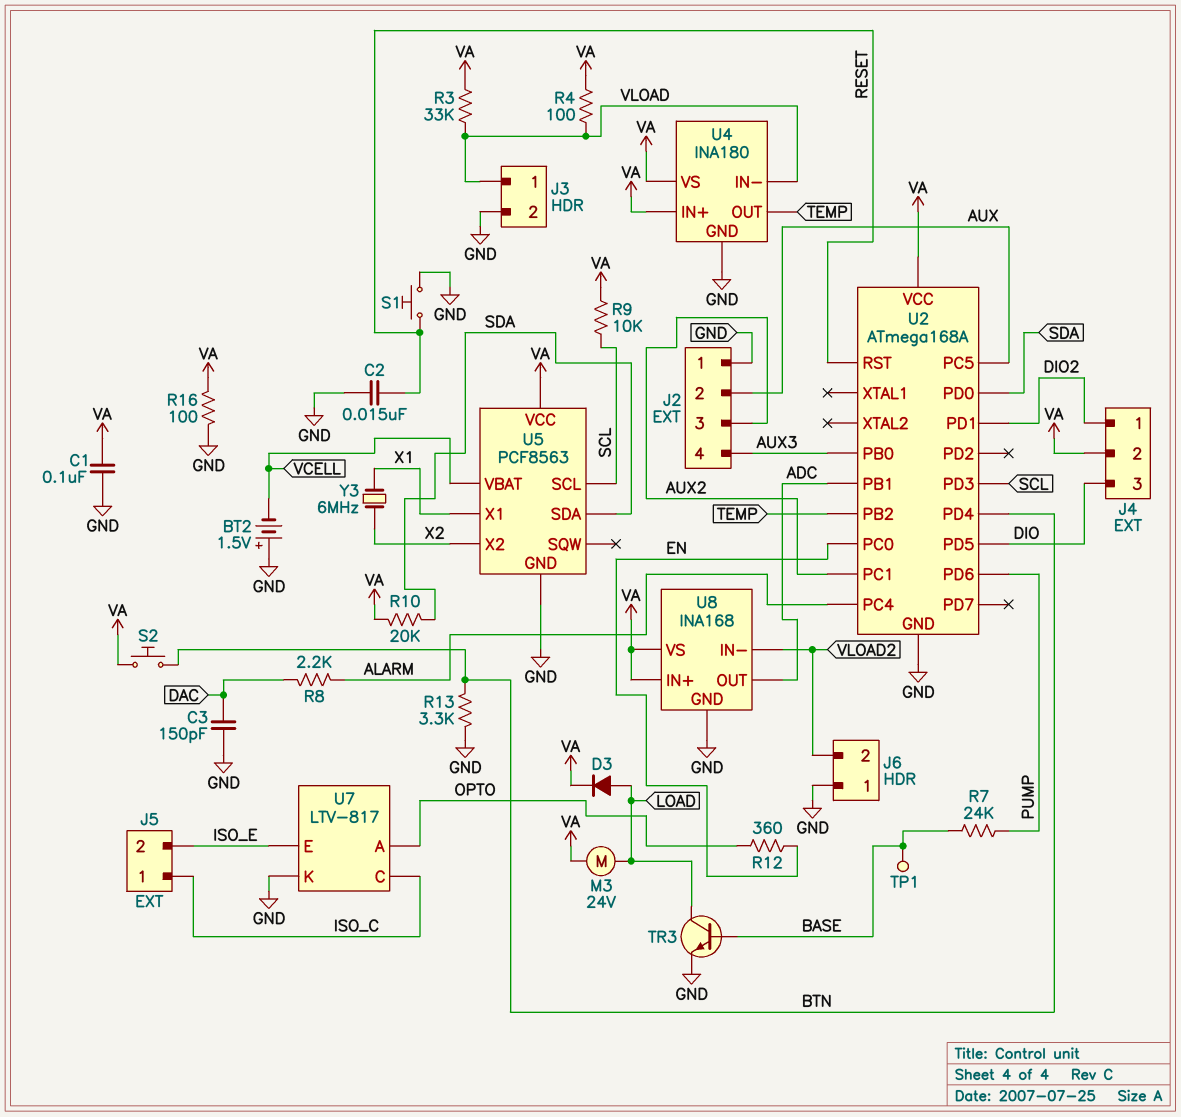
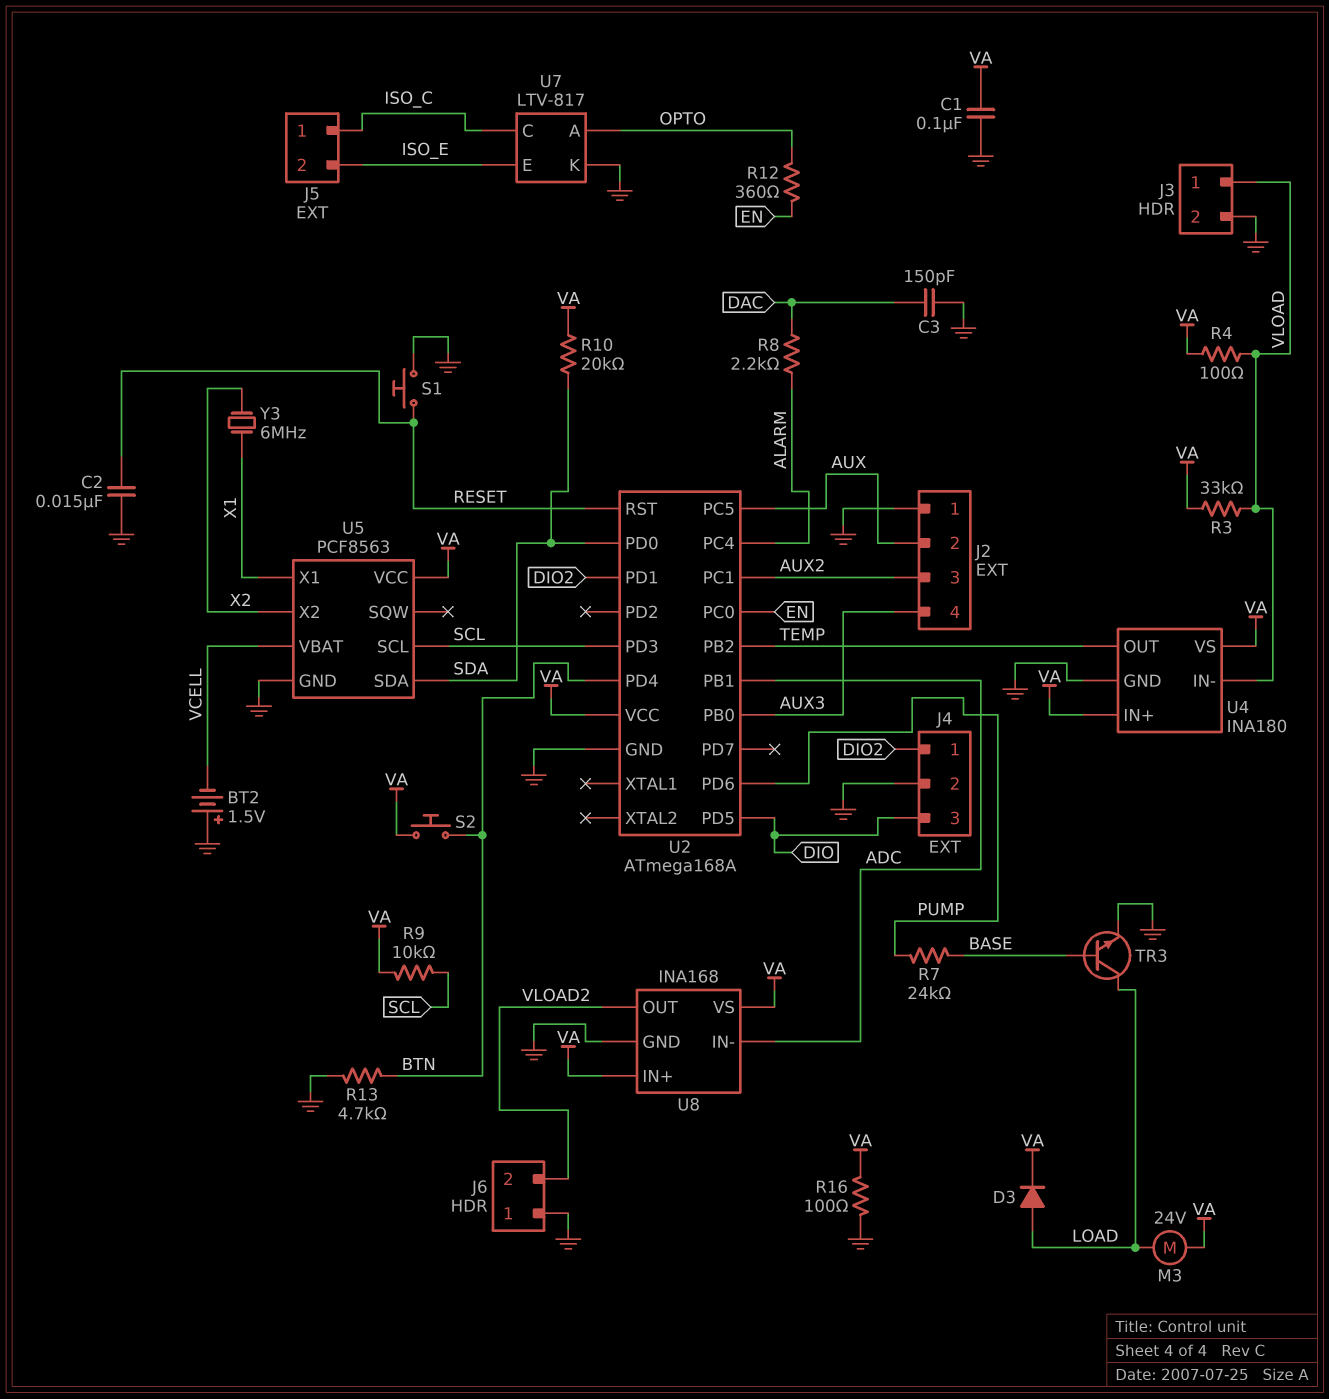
J4 pin 2: VA -> GND
R13: 3.3k (BTN, GND) -> 4.7k (BTN, GND)
TP1: test point (BASE) -> none
U8 pin IN-: VLOAD2 -> ADC
U8 pin OUT: ADC -> VLOAD2

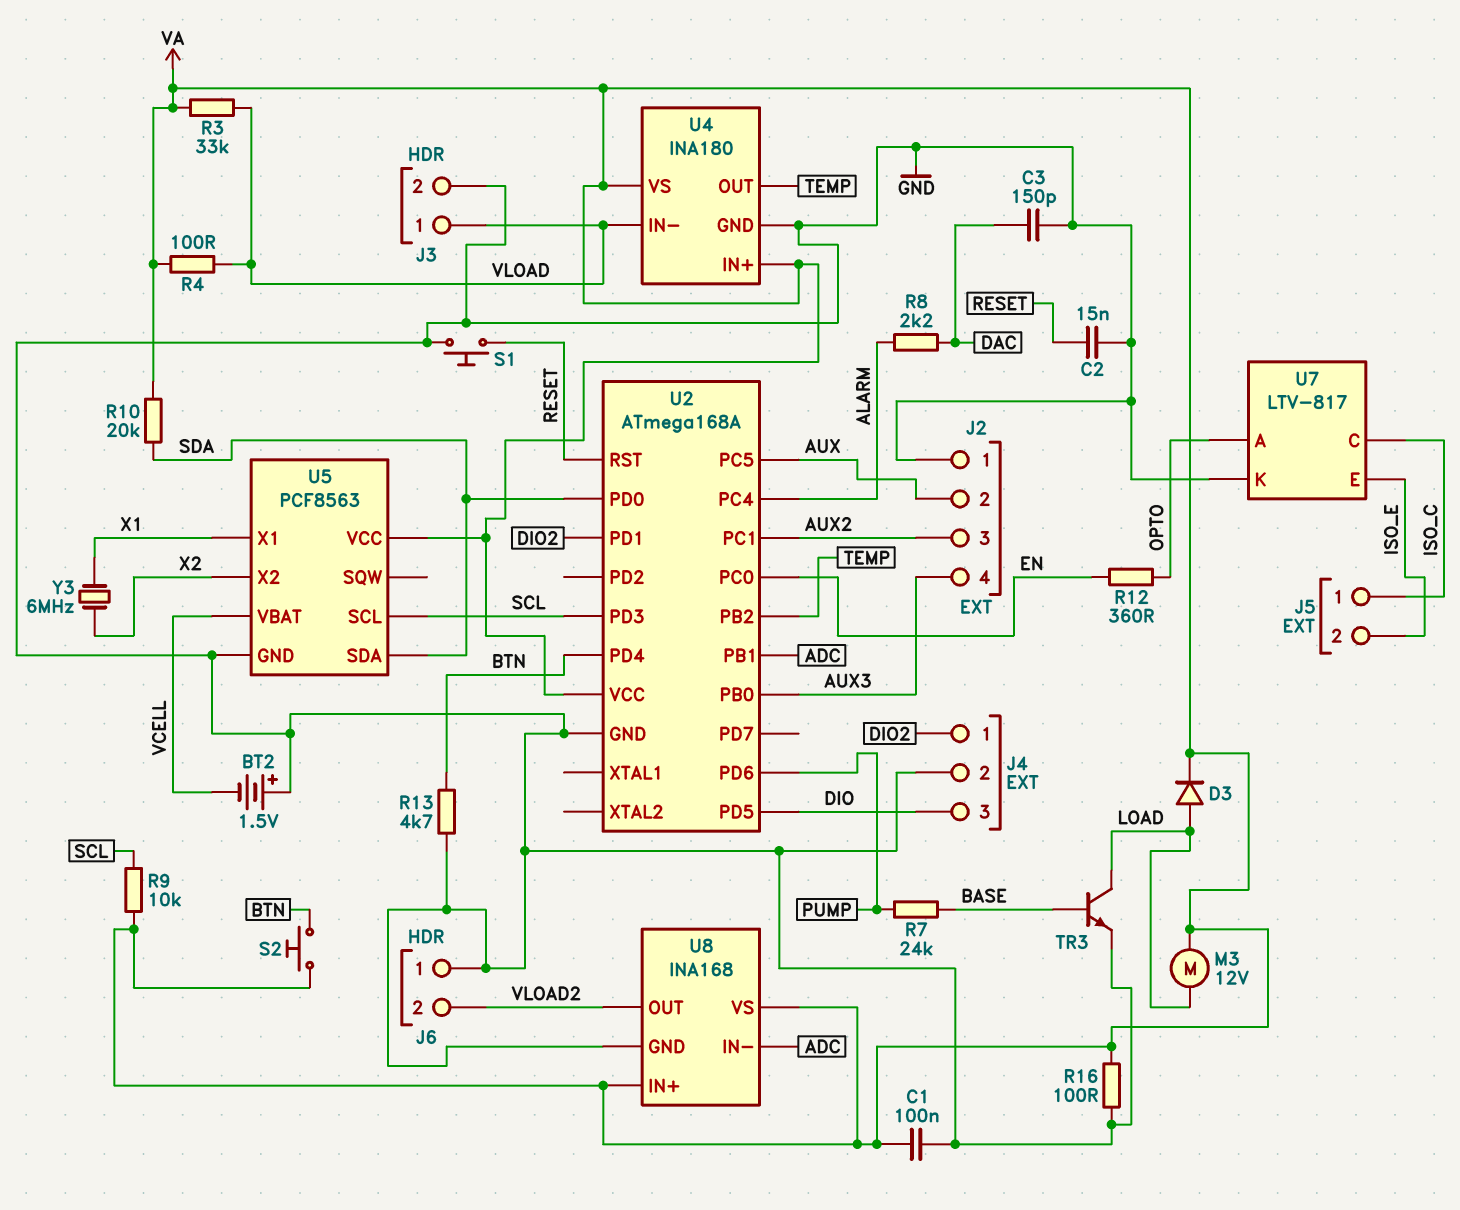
M3: motor 24V (LOAD, VA) -> motor 12V (LOAD, VA)

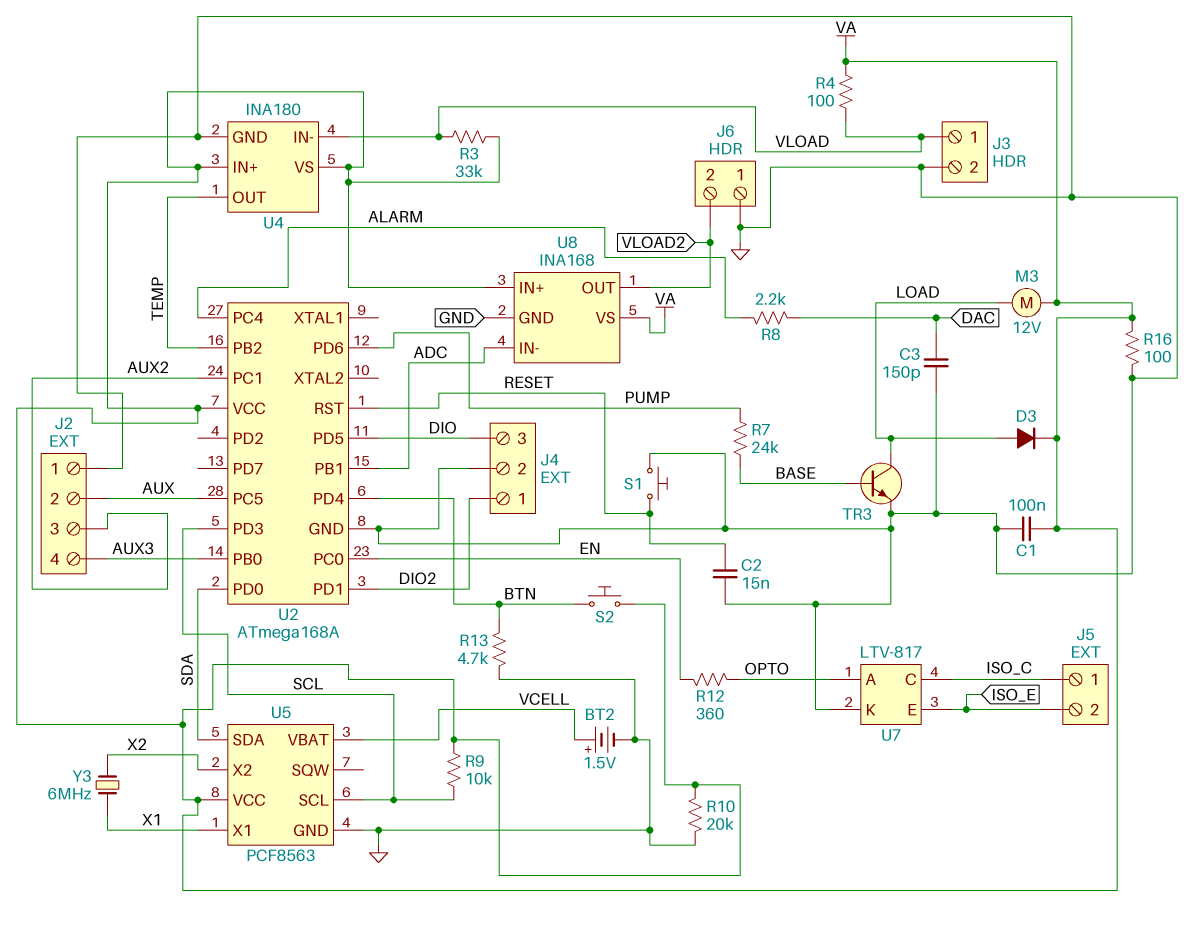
BT2: 1.5V (plus GND, minus VCELL) -> 1.5V (plus VCELL, minus GND)
R10: 20k (SDA, VA) -> 20k (GND, VA)

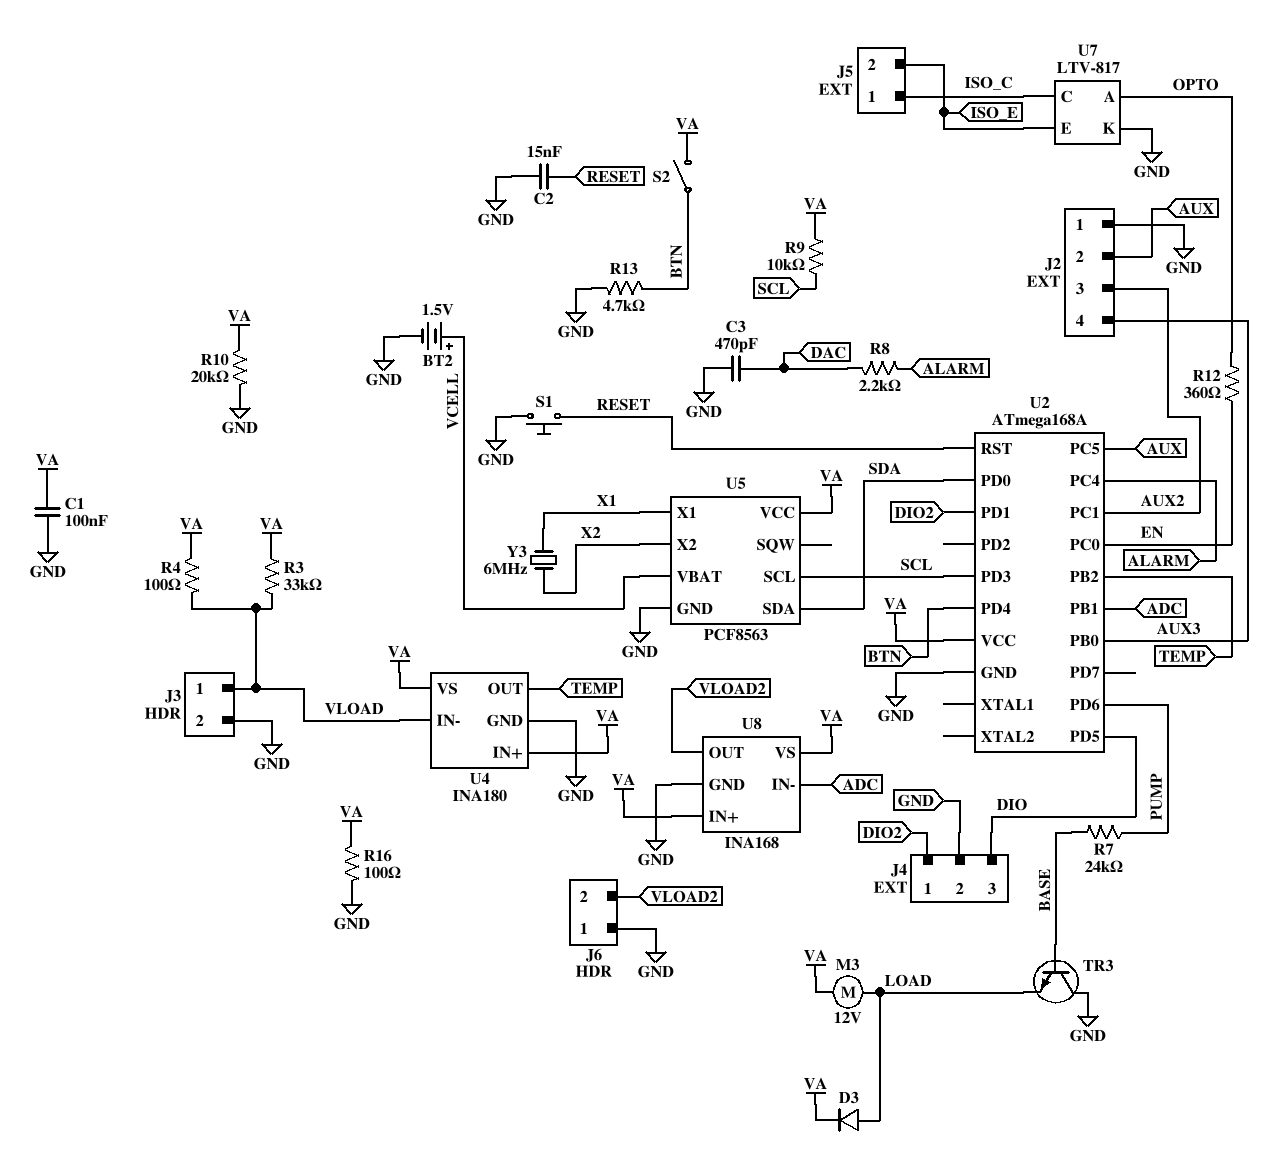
C3: 150pF (DAC, GND) -> 470pF (DAC, GND)
S2: button (BTN, VA) -> switch (BTN, VA)
TR3: NPN (B BASE, C LOAD, E GND) -> NPN (B BASE, C GND, E LOAD)

